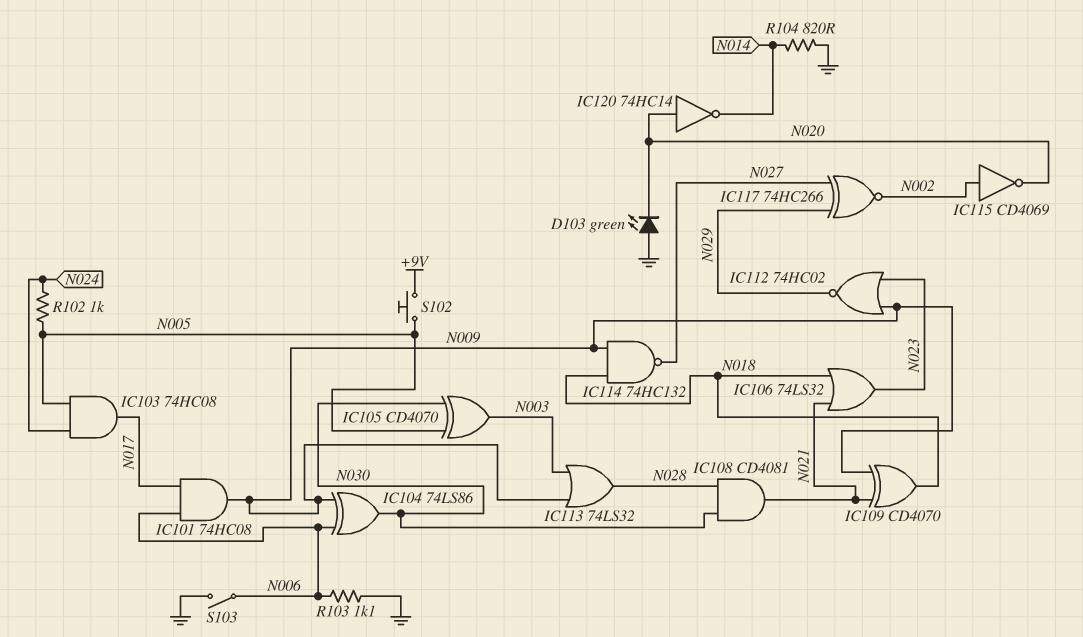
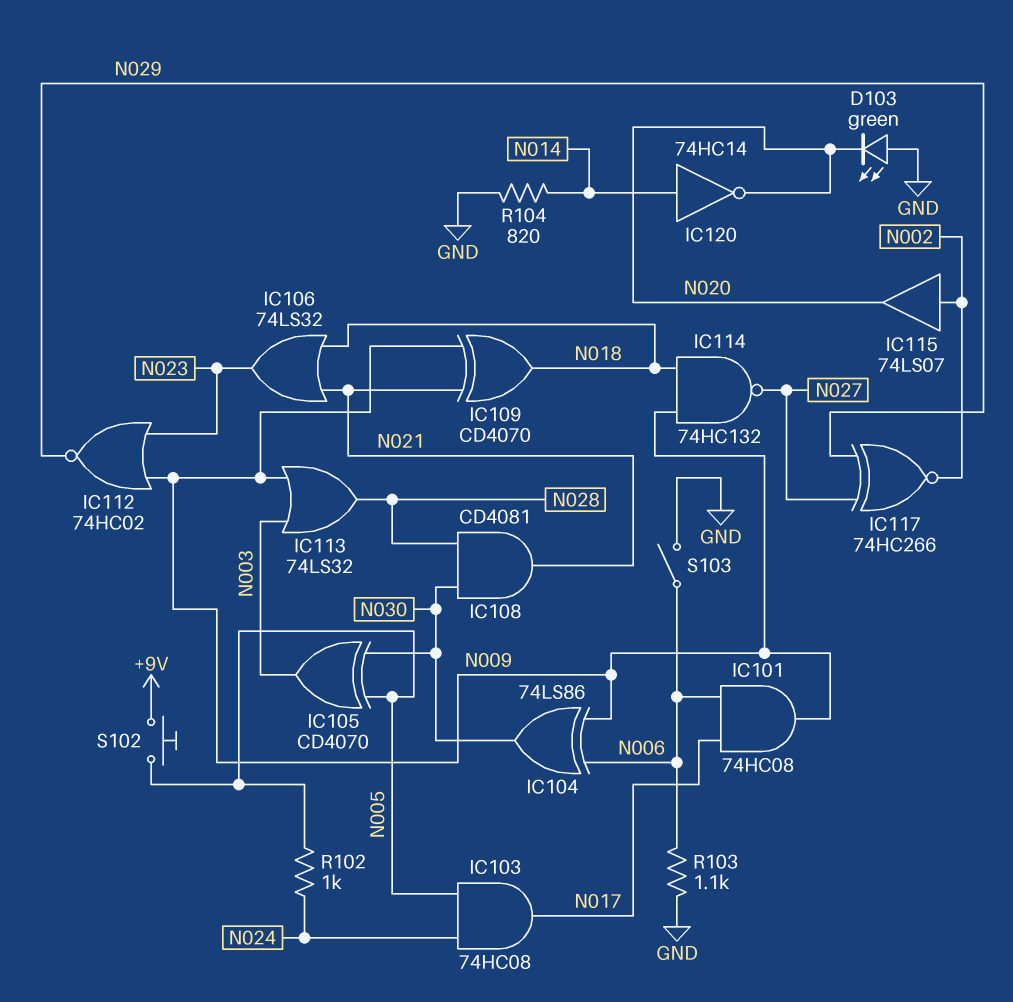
IC115: NOT CD4069 (in N002, out N020) -> buffer 74LS07 (in N002, out N020)
IC120: NOT 74HC14 (in N020, out N014) -> NOT 74HC14 (in N014, out N020)

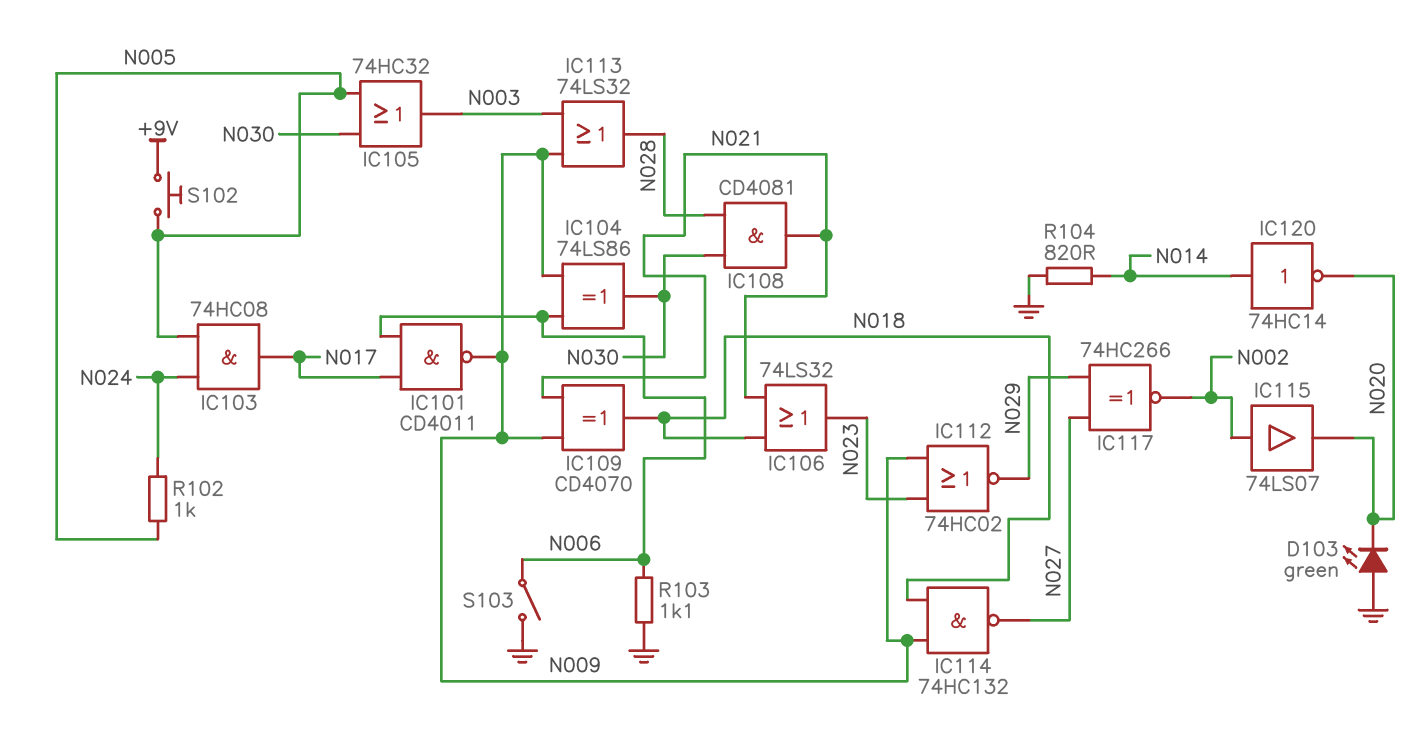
IC101: AND 74HC08 (in N006, in N017, out N009) -> NAND CD4011 (in N006, in N017, out N009)
IC105: XOR CD4070 (in N005, in N030, out N003) -> OR 74HC32 (in N005, in N030, out N003)

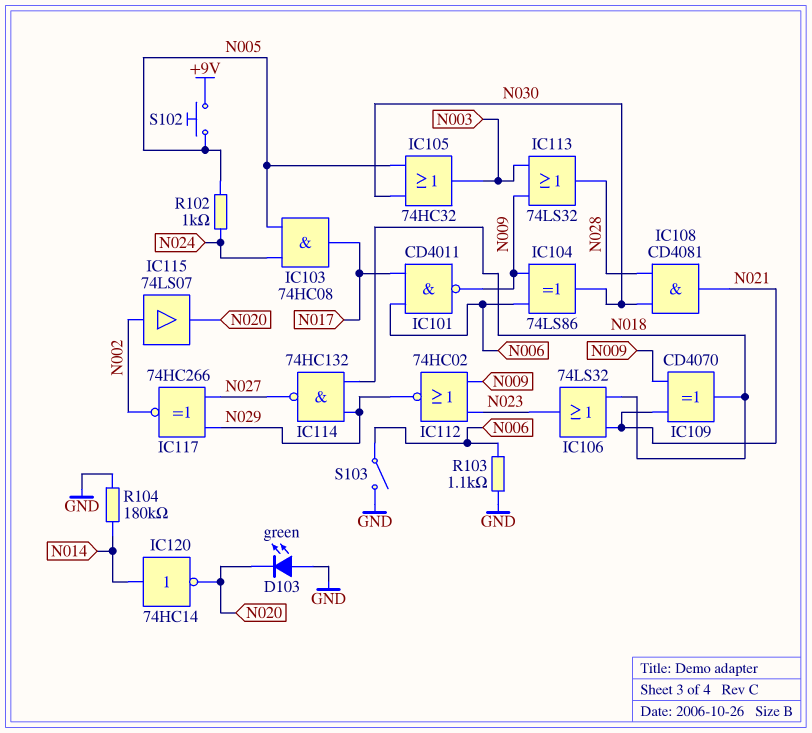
IC114: NAND 74HC132 (in N009, in N018, out N027) -> NAND 74HC132 (in N018, in N029, out N027)
R104: 820 (GND, N014) -> 180k (GND, N014)

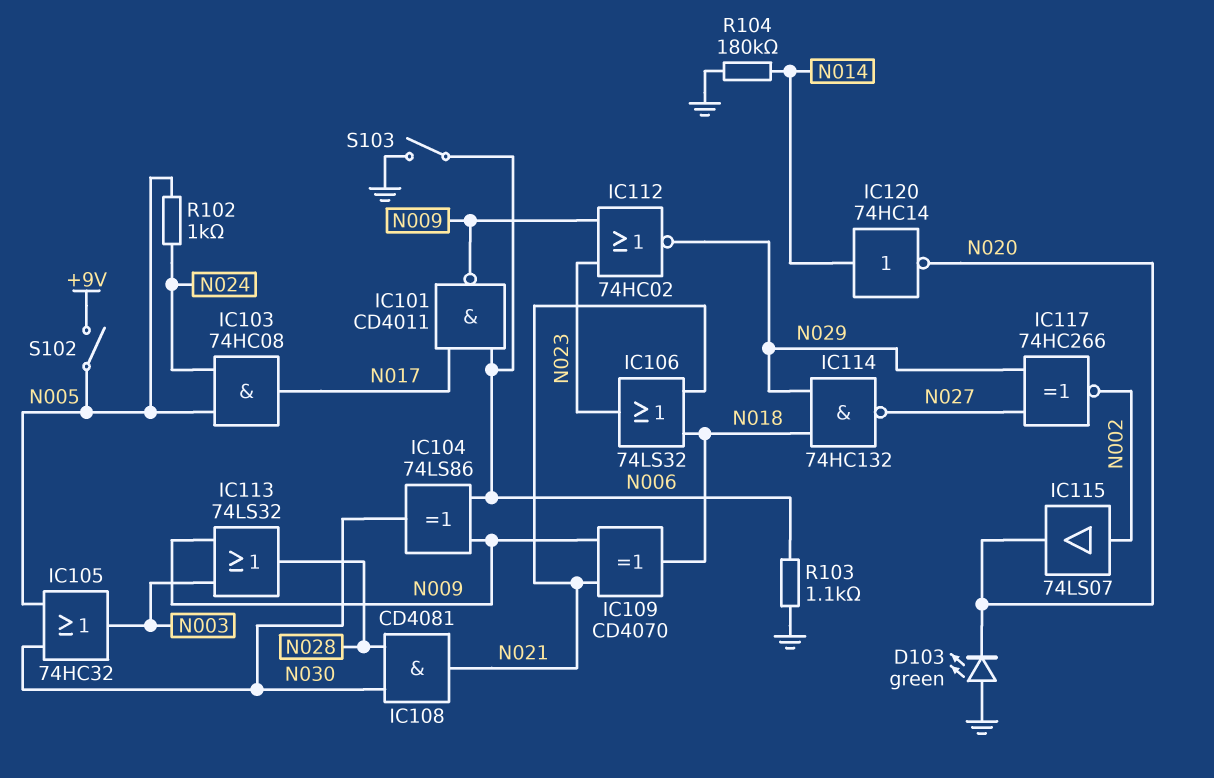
S102: button (+9V, N005) -> switch (+9V, N005)

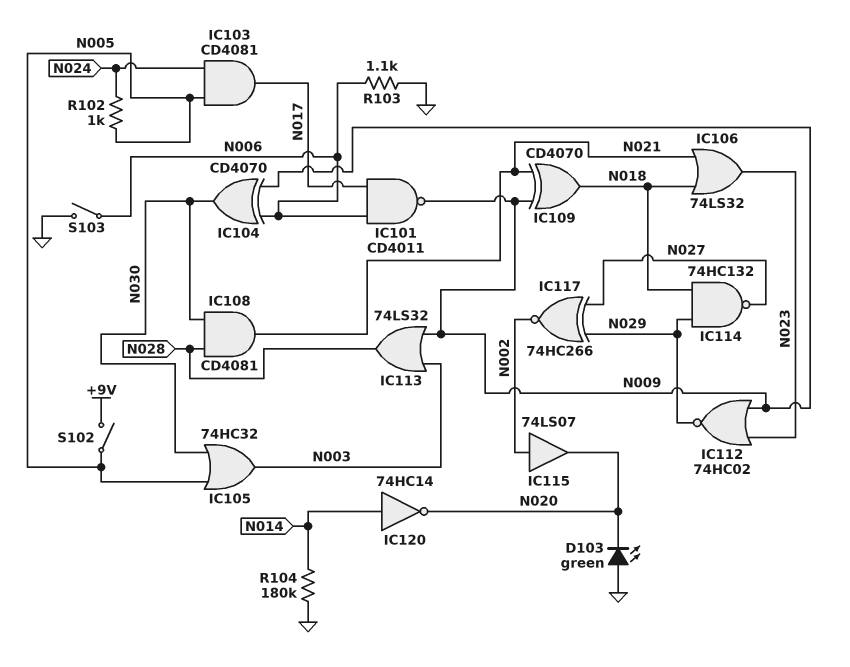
IC103: AND 74HC08 (in N005, in N024, out N017) -> AND CD4081 (in N005, in N024, out N017)
IC104: XOR 74LS86 (in N006, in N009, out N030) -> XOR CD4070 (in N006, in N009, out N030)

